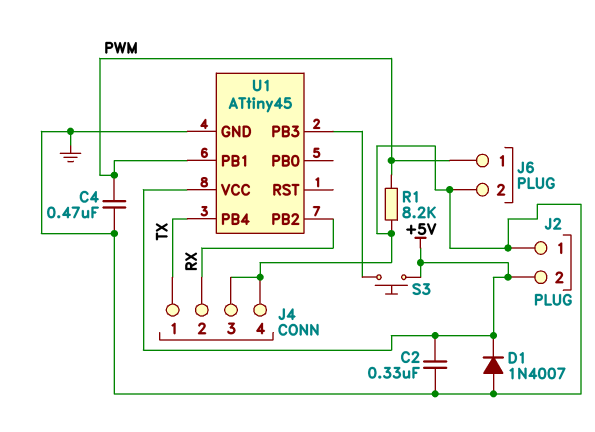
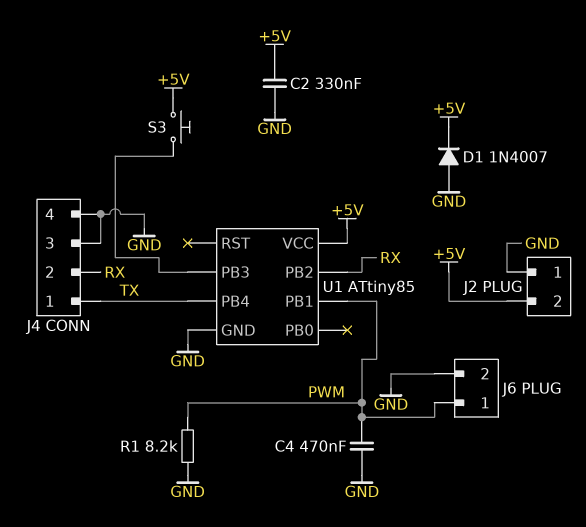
U1: ATtiny45 -> ATtiny85

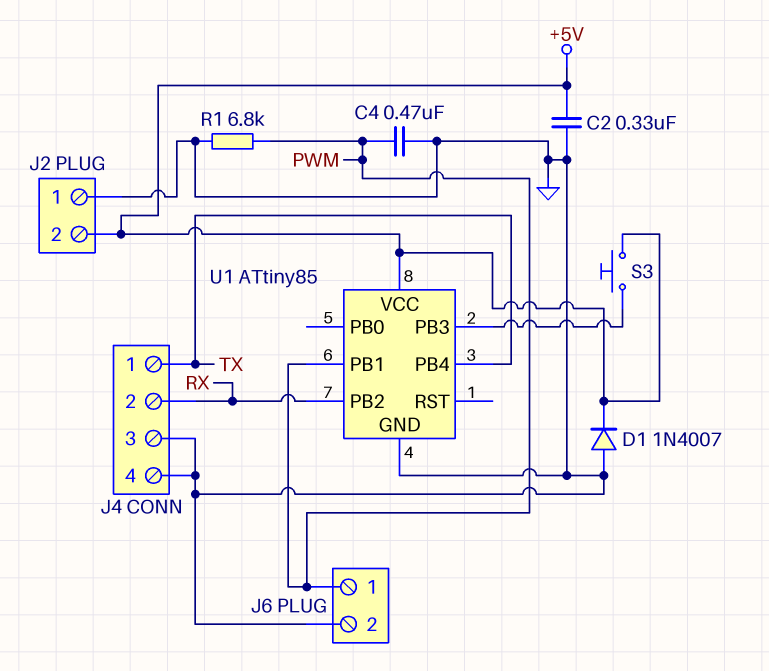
R1: 8.2k (GND, PWM) -> 6.8k (GND, PWM)

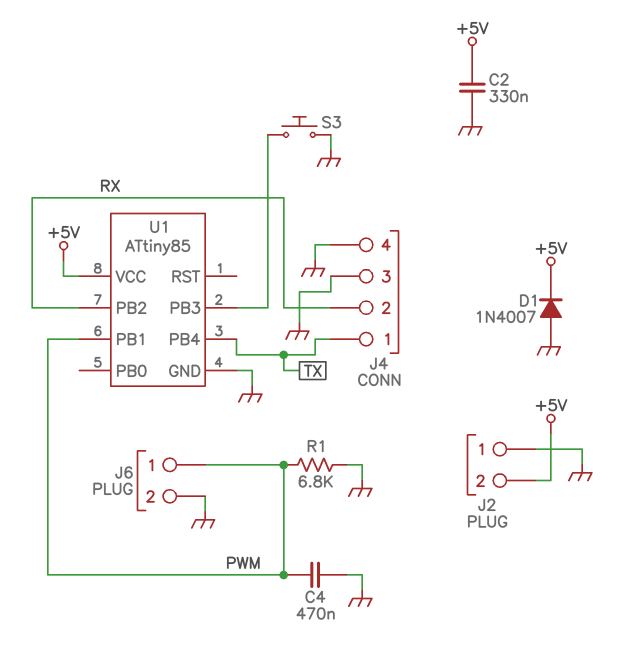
S3: button (+5V, U1/PB3) -> button (GND, U1/PB3)

